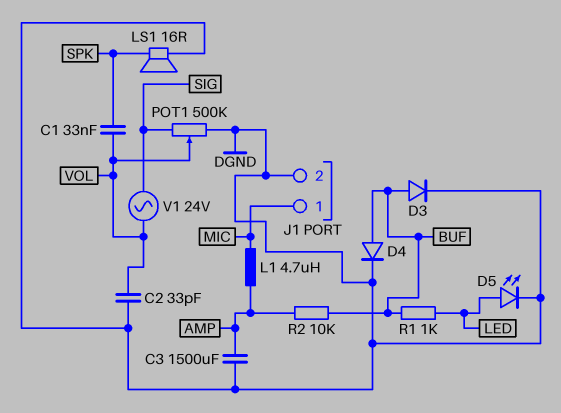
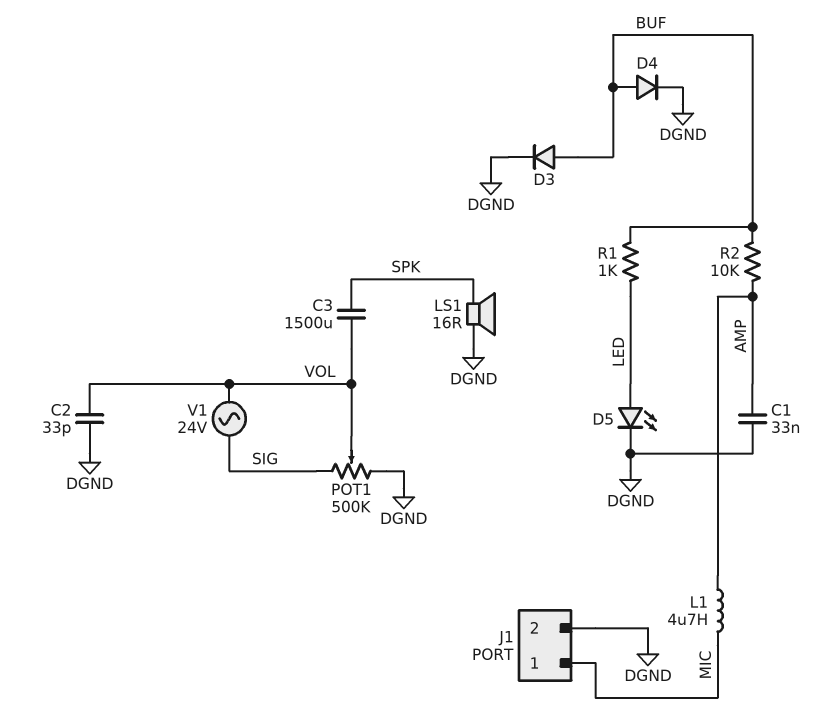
C1: 33nF (SPK, VOL) -> 33nF (AMP, DGND)
C3: 1500uF (AMP, DGND) -> 1500uF (SPK, VOL)

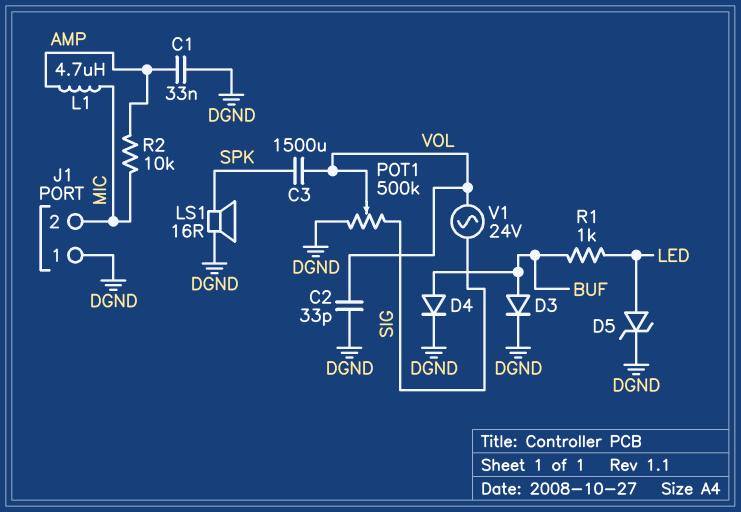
D5: LED (A LED, K DGND) -> zener (A LED, K DGND)
J1 pin 1: MIC -> DGND
J1 pin 2: DGND -> MIC
R2: 10k (AMP, BUF) -> 10k (AMP, MIC)

